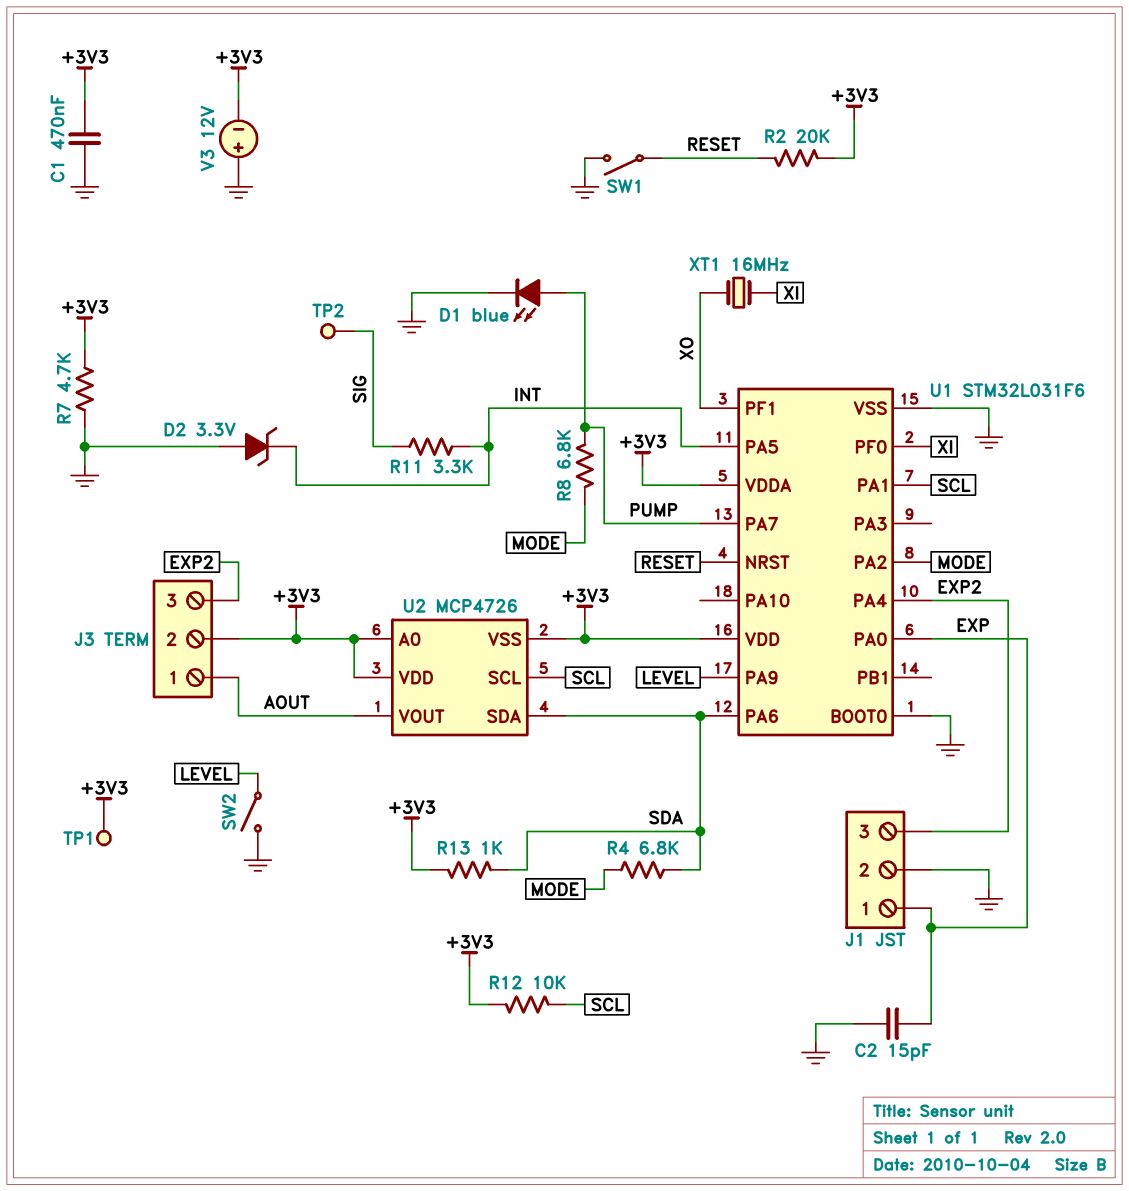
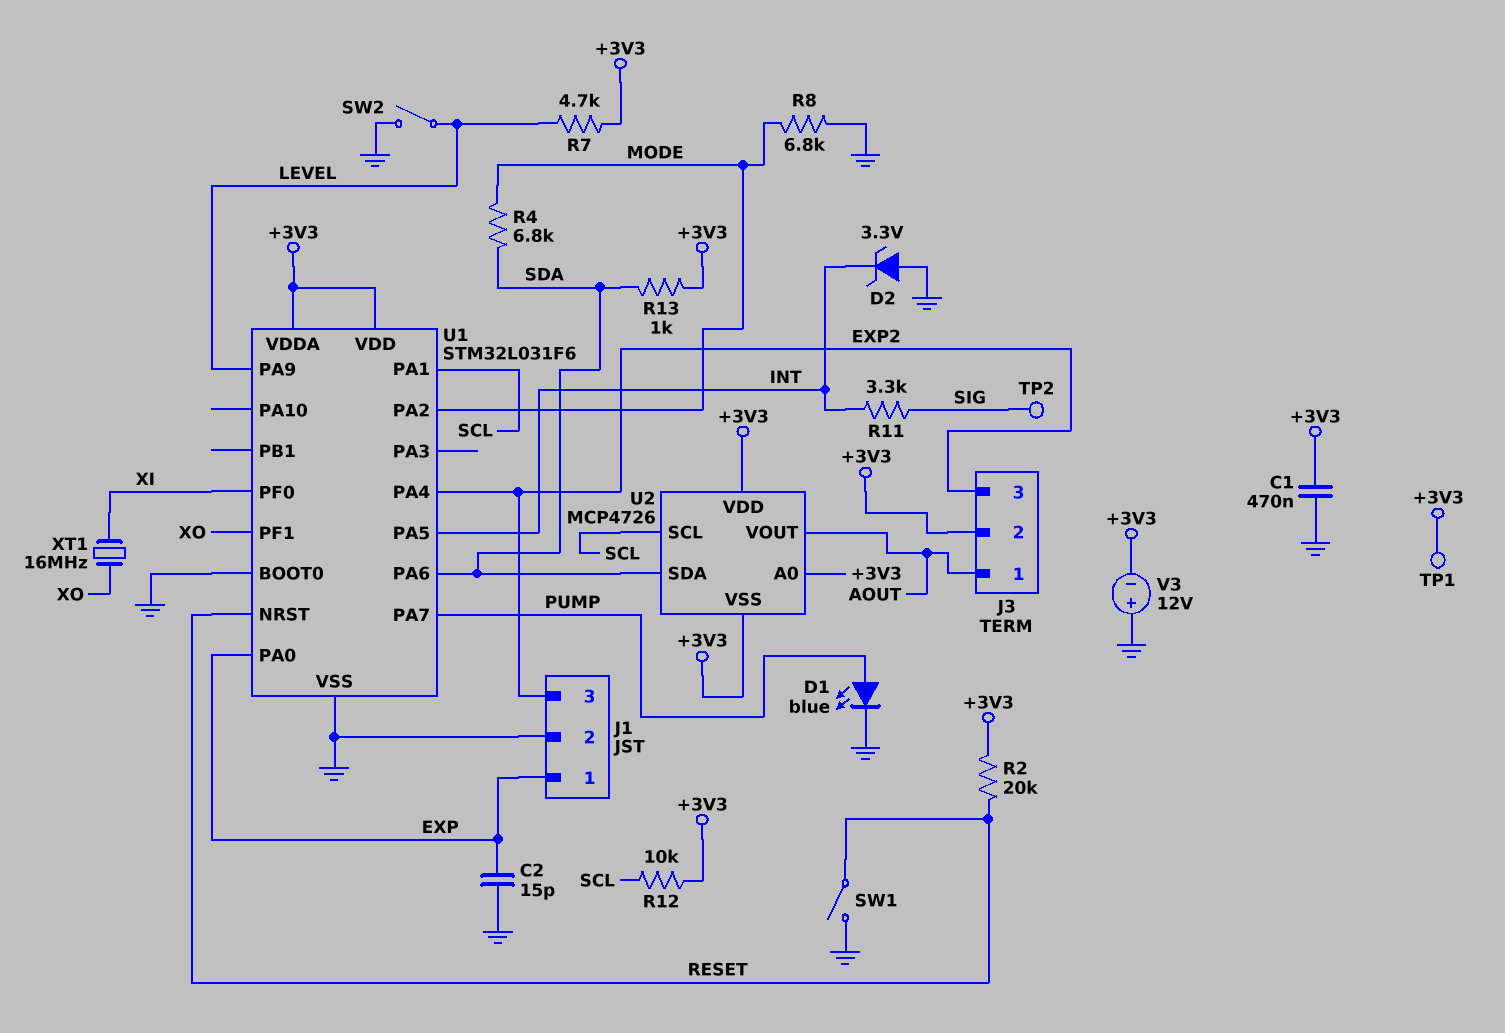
R7: 4.7k (+3V3, GND) -> 4.7k (+3V3, LEVEL)
R8: 6.8k (MODE, PUMP) -> 6.8k (GND, MODE)

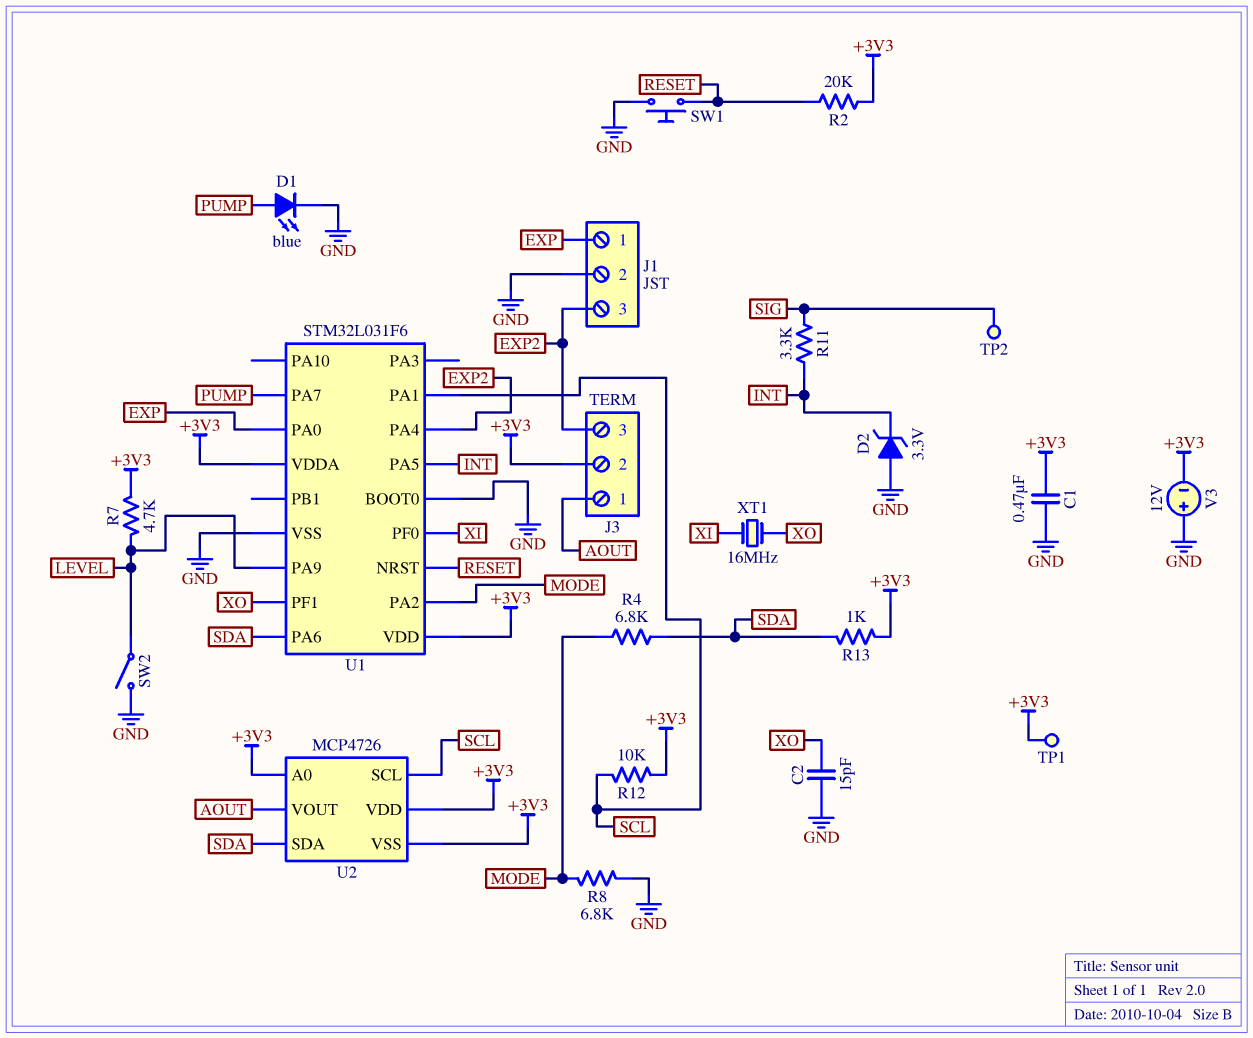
C2: 15pF (EXP, GND) -> 15pF (GND, XO)
SW1: switch (GND, RESET) -> button (GND, RESET)

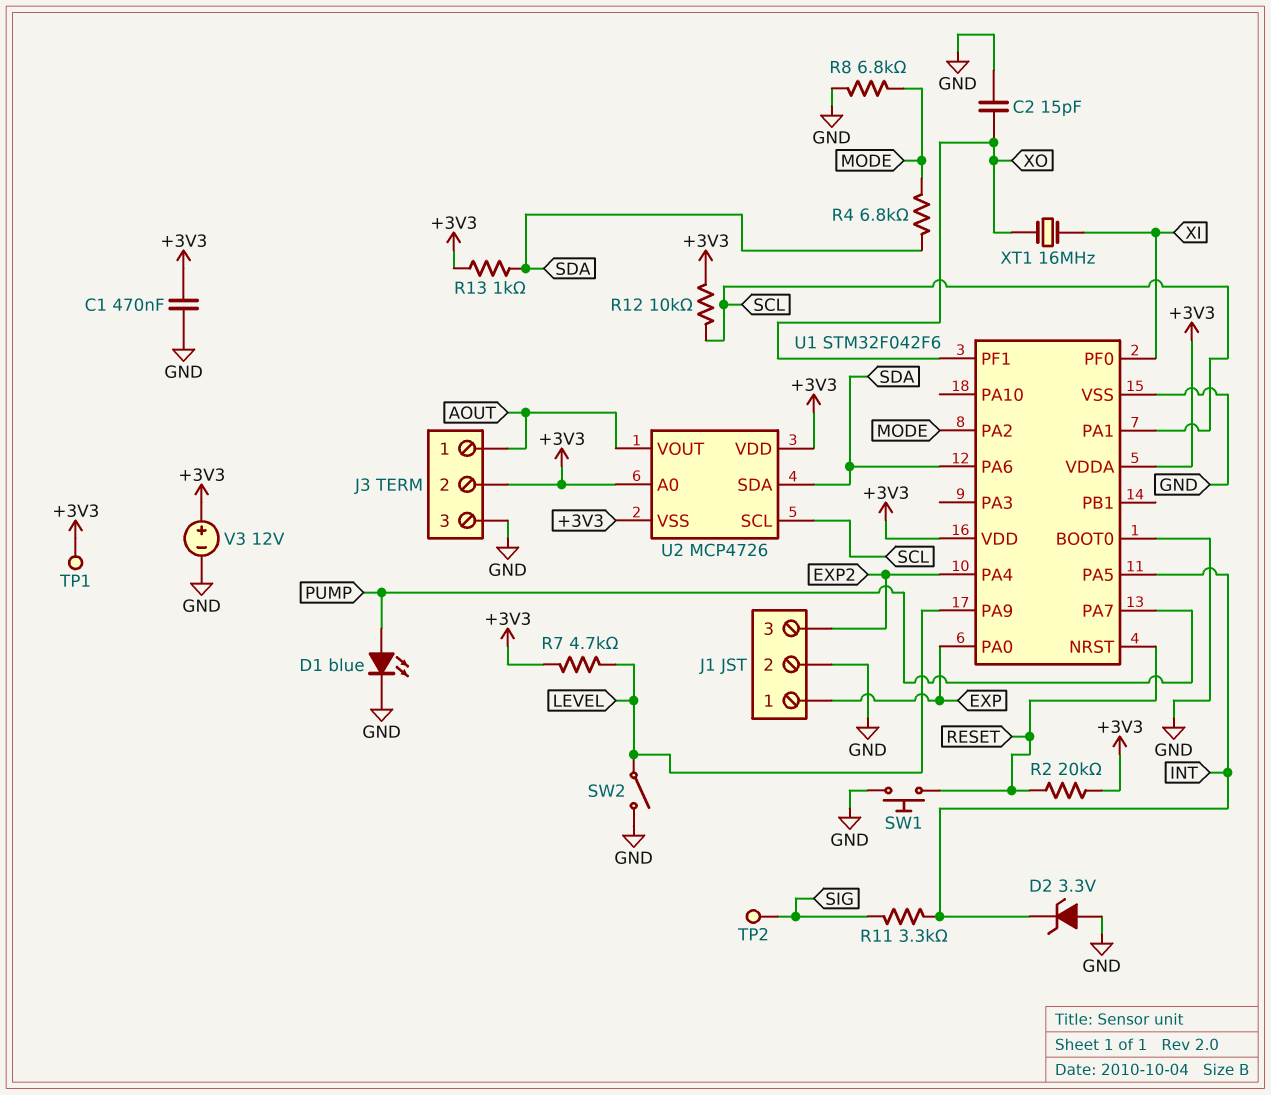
J3 pin 3: EXP2 -> GND
U1: STM32L031F6 -> STM32F042F6
V3: 12V (plus GND, minus +3V3) -> 12V (plus +3V3, minus GND)

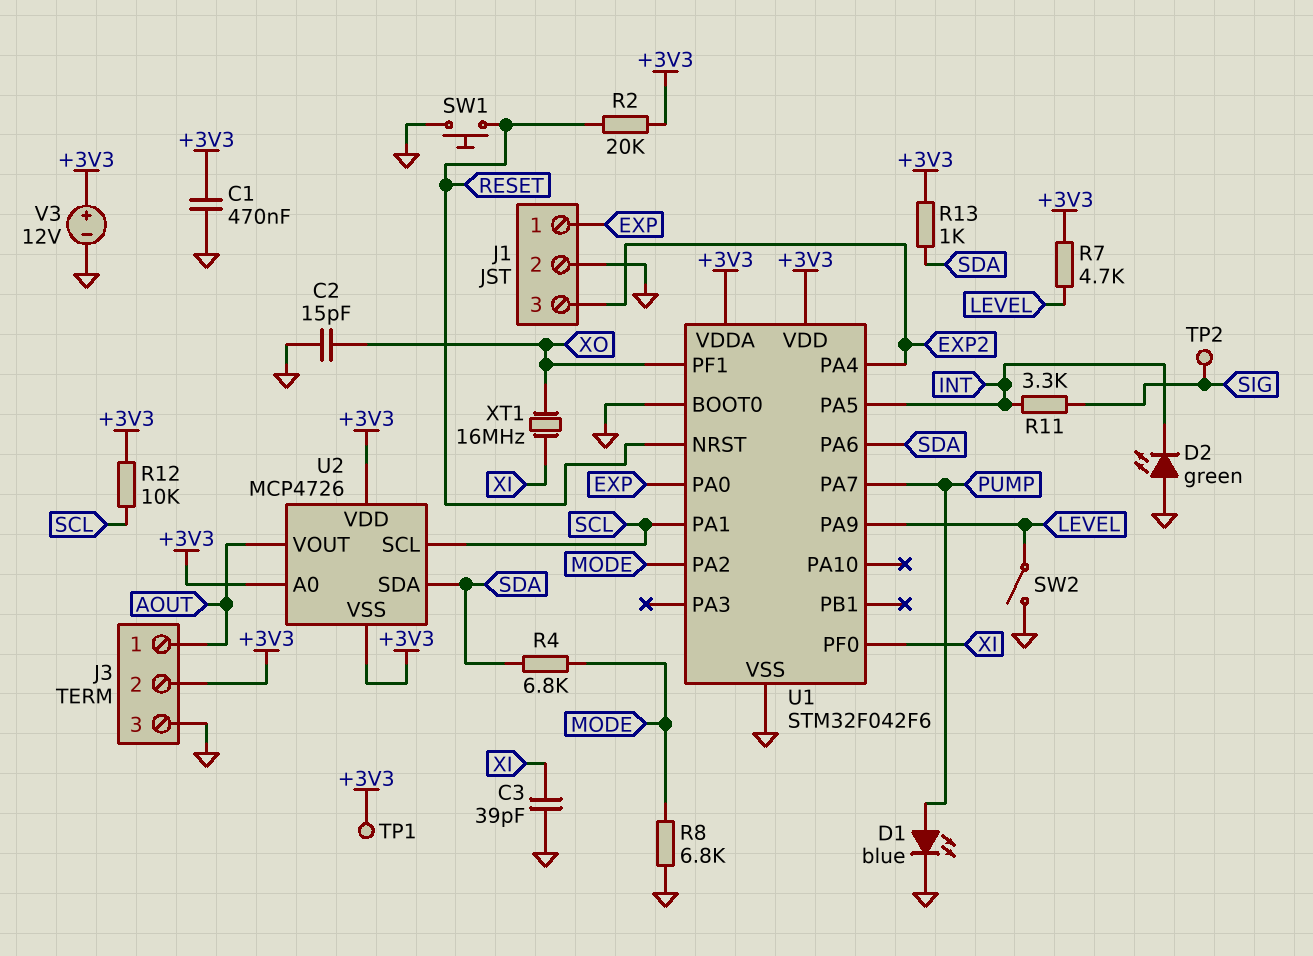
C3: none -> 39pF (GND, XI)
D2: zener 3.3V (A GND, K INT) -> LED green (A GND, K INT)

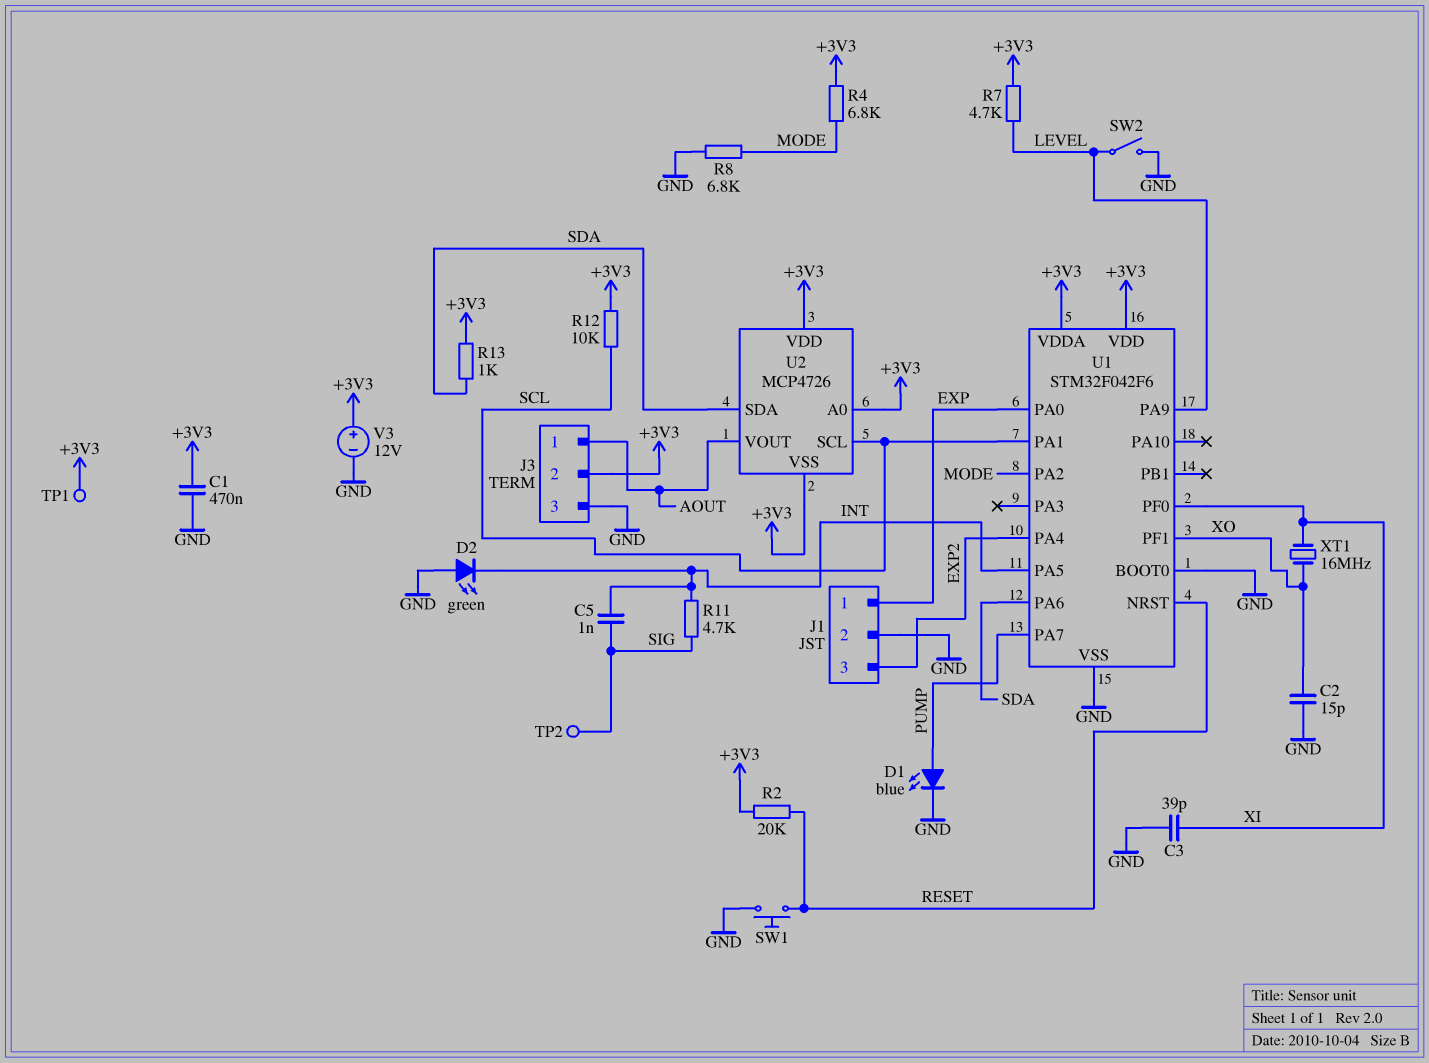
C5: none -> 1nF (INT, SIG)
R4: 6.8k (MODE, SDA) -> 6.8k (+3V3, MODE)
R11: 3.3k (INT, SIG) -> 4.7k (INT, SIG)

